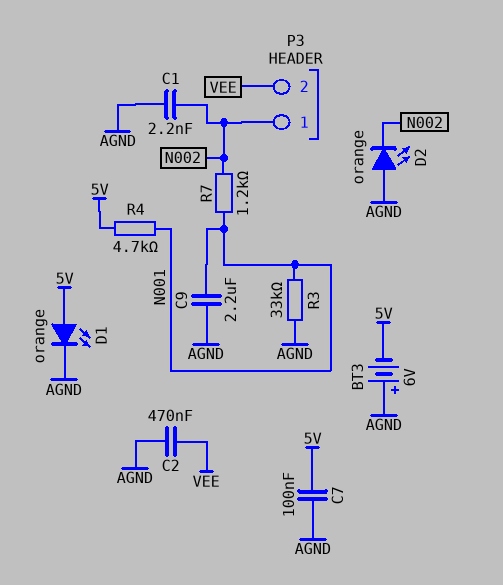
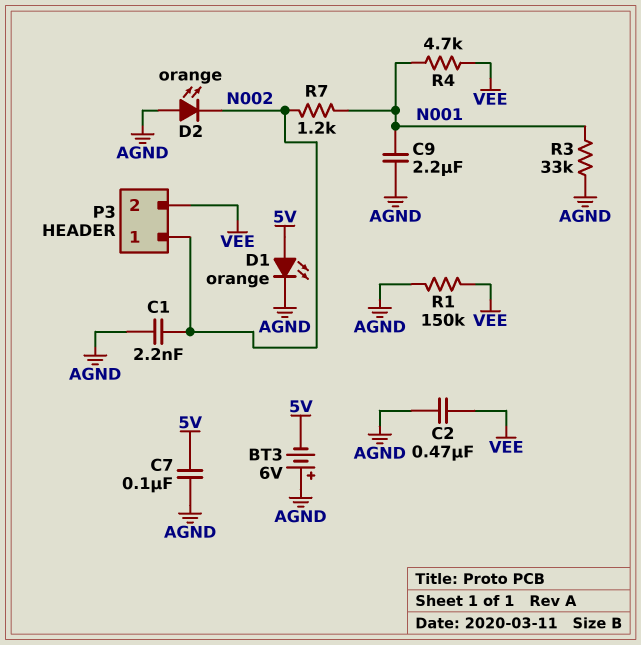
R1: none -> 150k (AGND, VEE)
R4: 4.7k (5V, N001) -> 4.7k (N001, VEE)

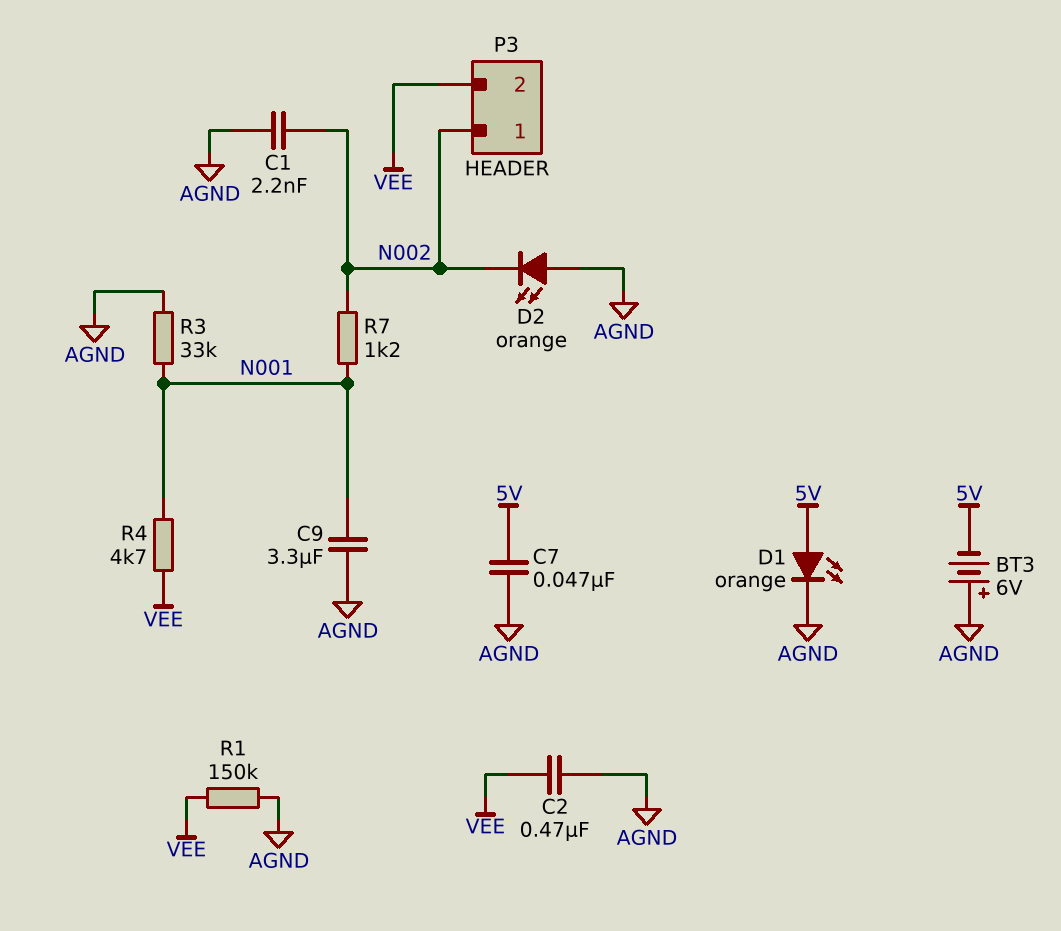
C7: 100nF (5V, AGND) -> 47nF (5V, AGND)
C9: 2.2uF (AGND, N001) -> 3.3uF (AGND, N001)

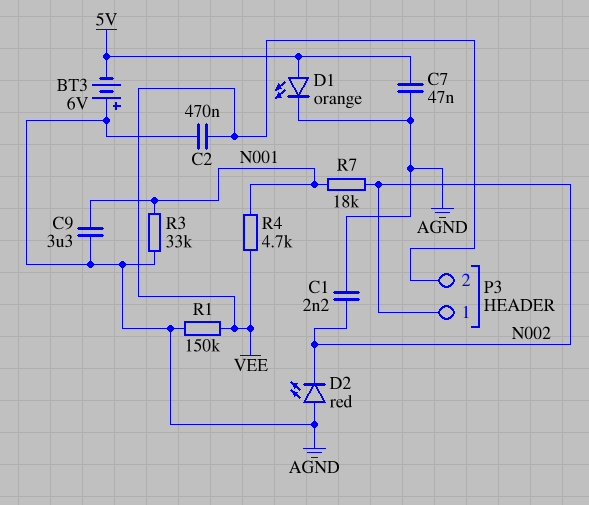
D2: LED orange (A AGND, K N002) -> LED red (A AGND, K N002)
R7: 1.2k (N001, N002) -> 18k (N001, N002)

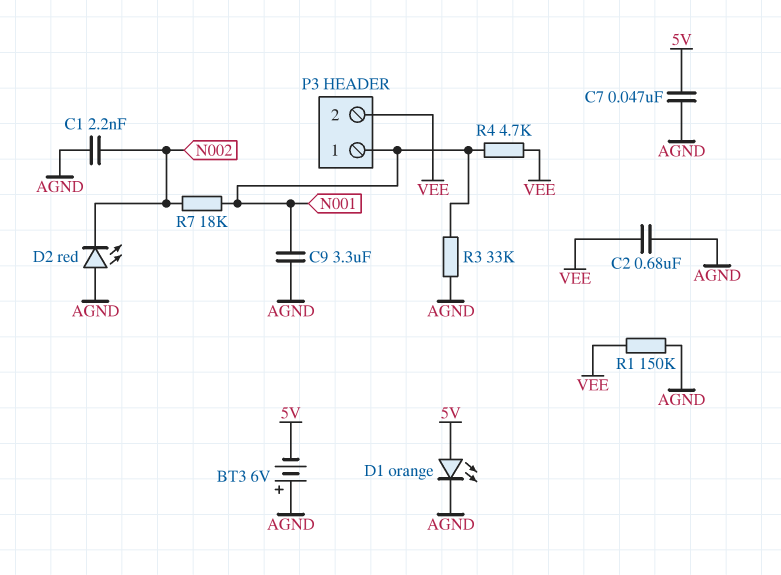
C2: 470nF (AGND, VEE) -> 680nF (AGND, VEE)
P3 pin 1: N002 -> N001

